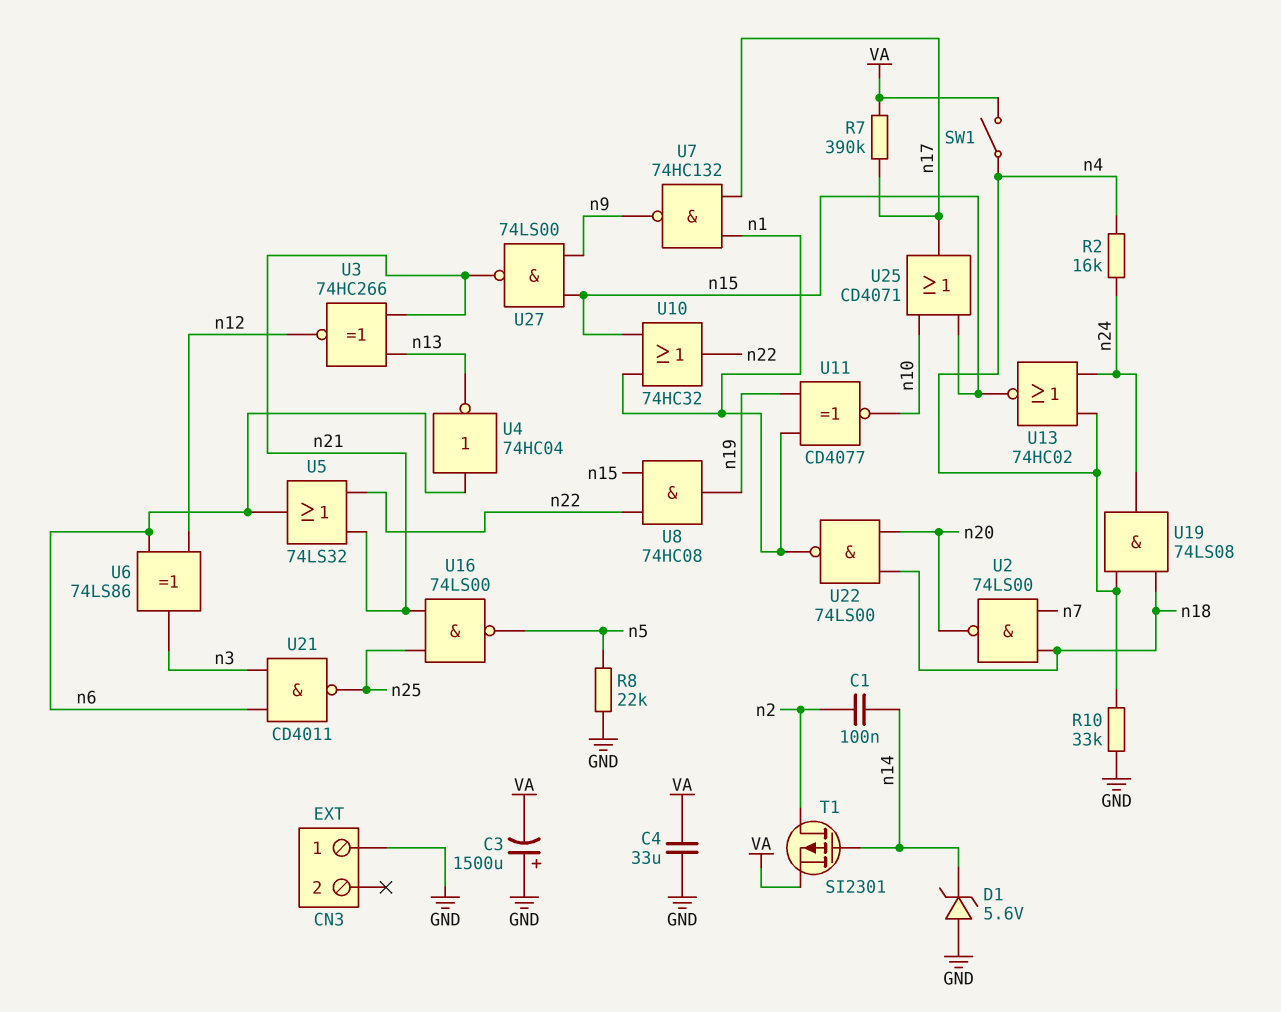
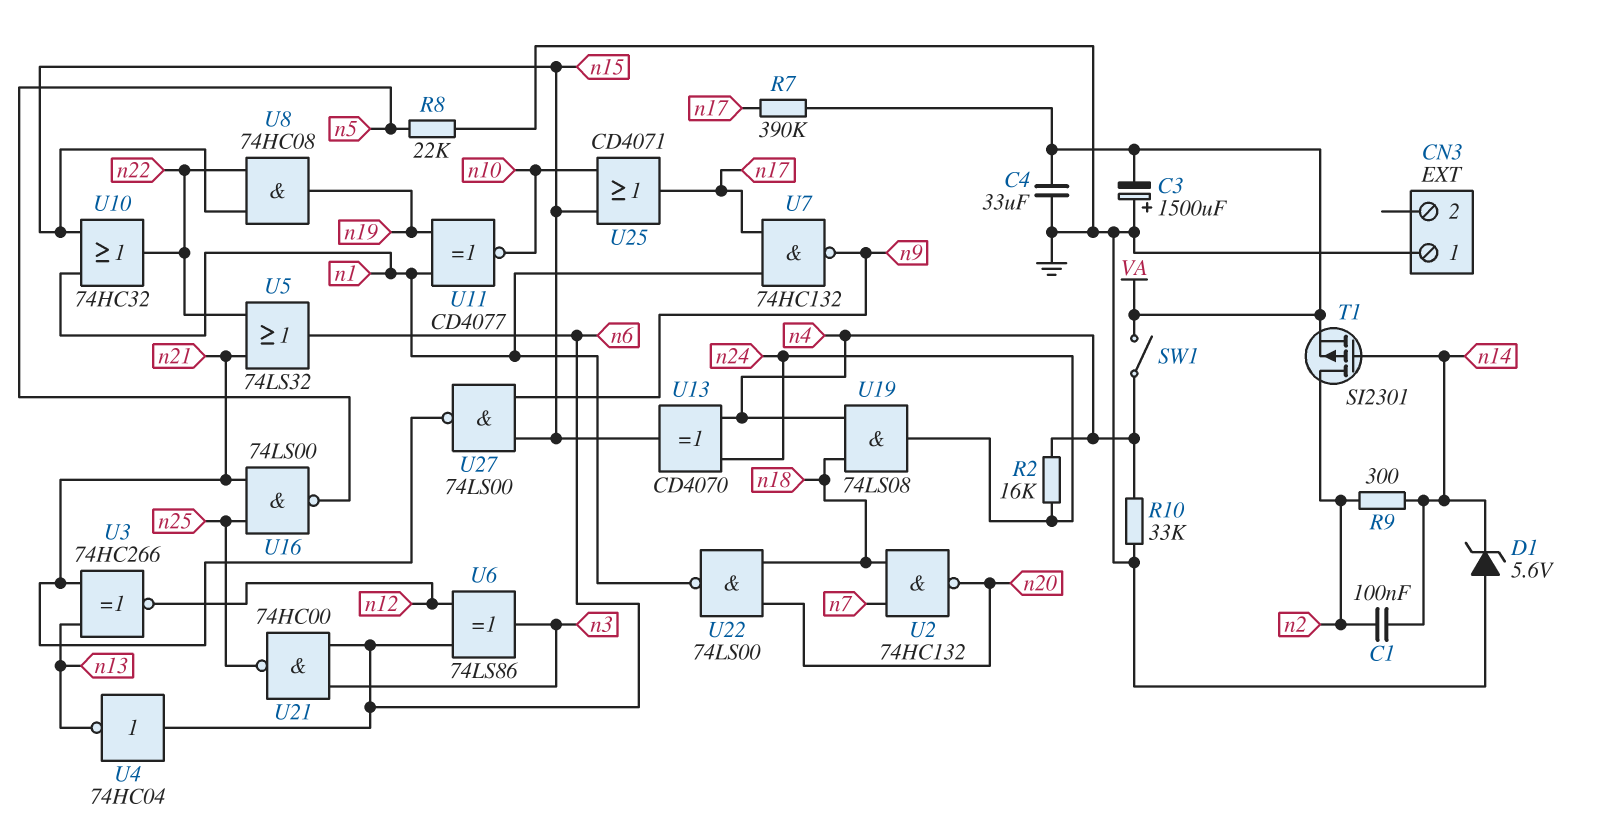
R9: none -> 300 (n2, n14)
U2: NAND 74LS00 (in n7, in n18, out n20) -> NAND 74HC132 (in n7, in n18, out n20)
U13: NOR 74HC02 (in n4, in n24, out n15) -> XOR CD4070 (in n4, in n24, out n15)
U21: NAND CD4011 (in n3, in n6, out n25) -> NAND 74HC00 (in n3, in n6, out n25)

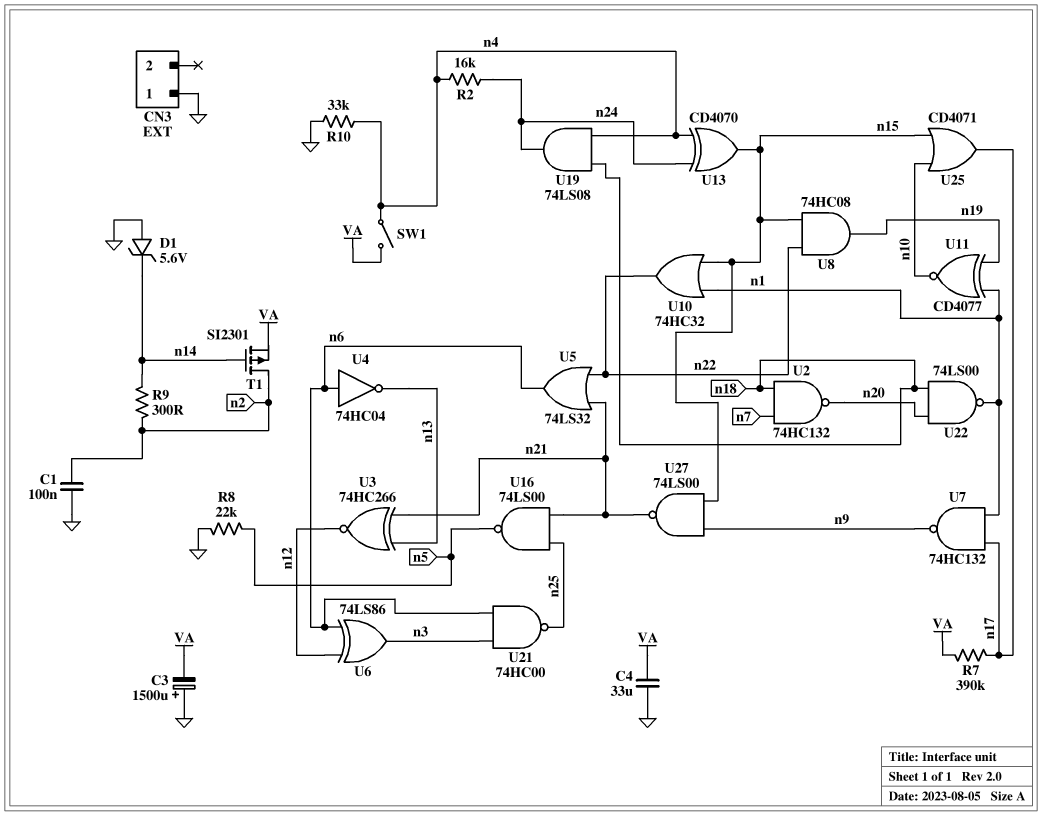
C1: 100nF (n2, n14) -> 100nF (GND, n2)

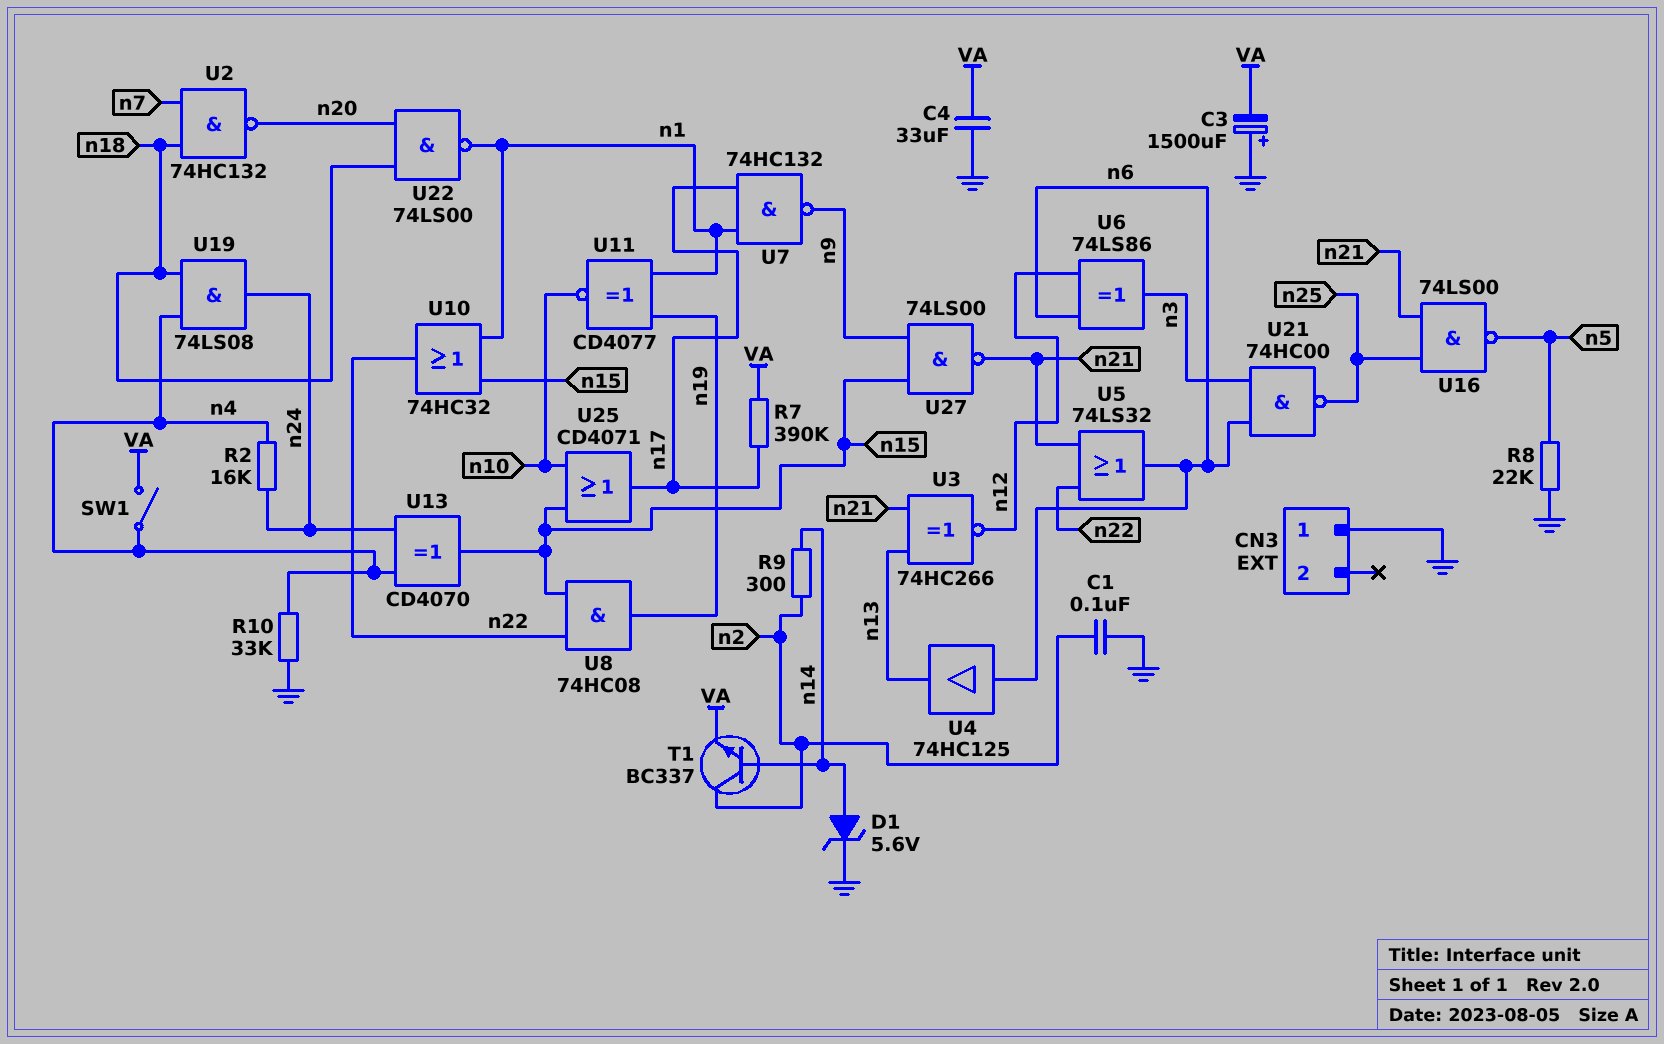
D1: zener 5.6V (A GND, K n14) -> zener 5.6V (A n14, K GND)
T1: PMOS SI2301 (G n14, D n2, S VA) -> NPN BC337 (B n14, C n2, E VA)
U4: NOT 74HC04 (in n6, out n13) -> buffer 74HC125 (in n6, out n13)

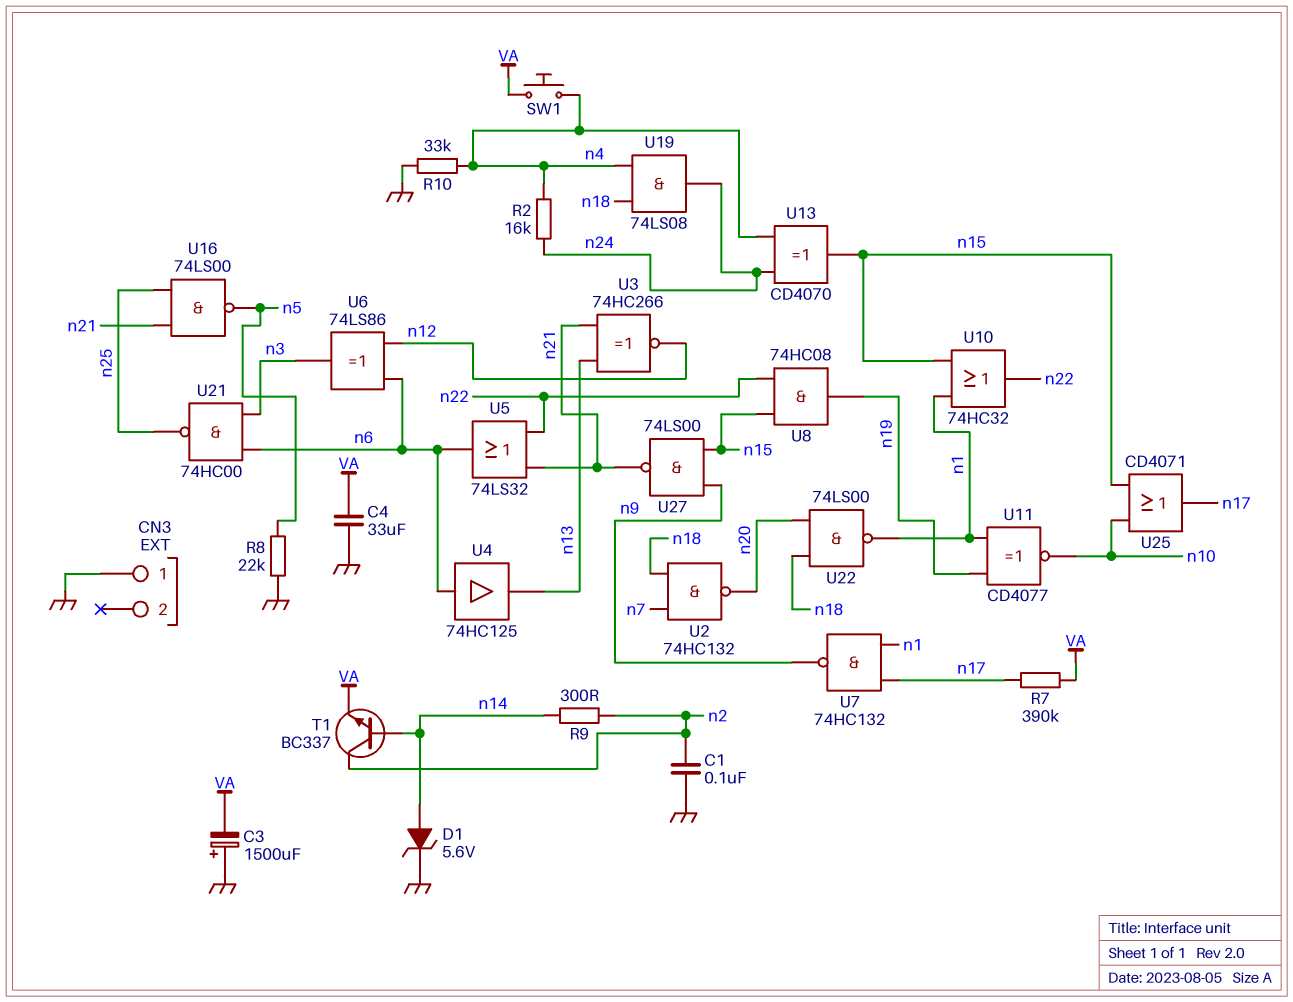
SW1: switch (VA, n4) -> button (VA, n4)

